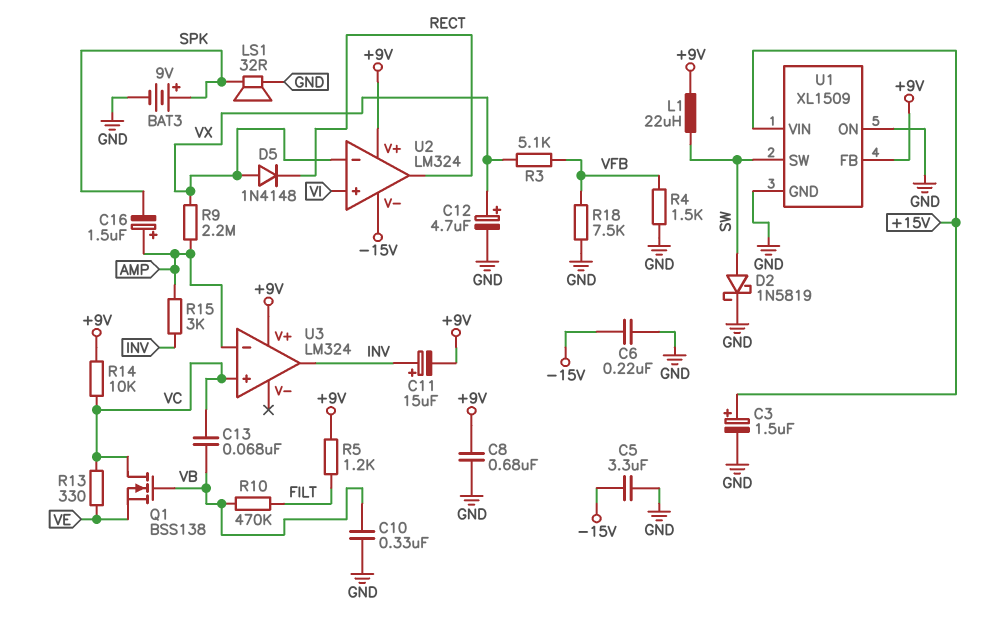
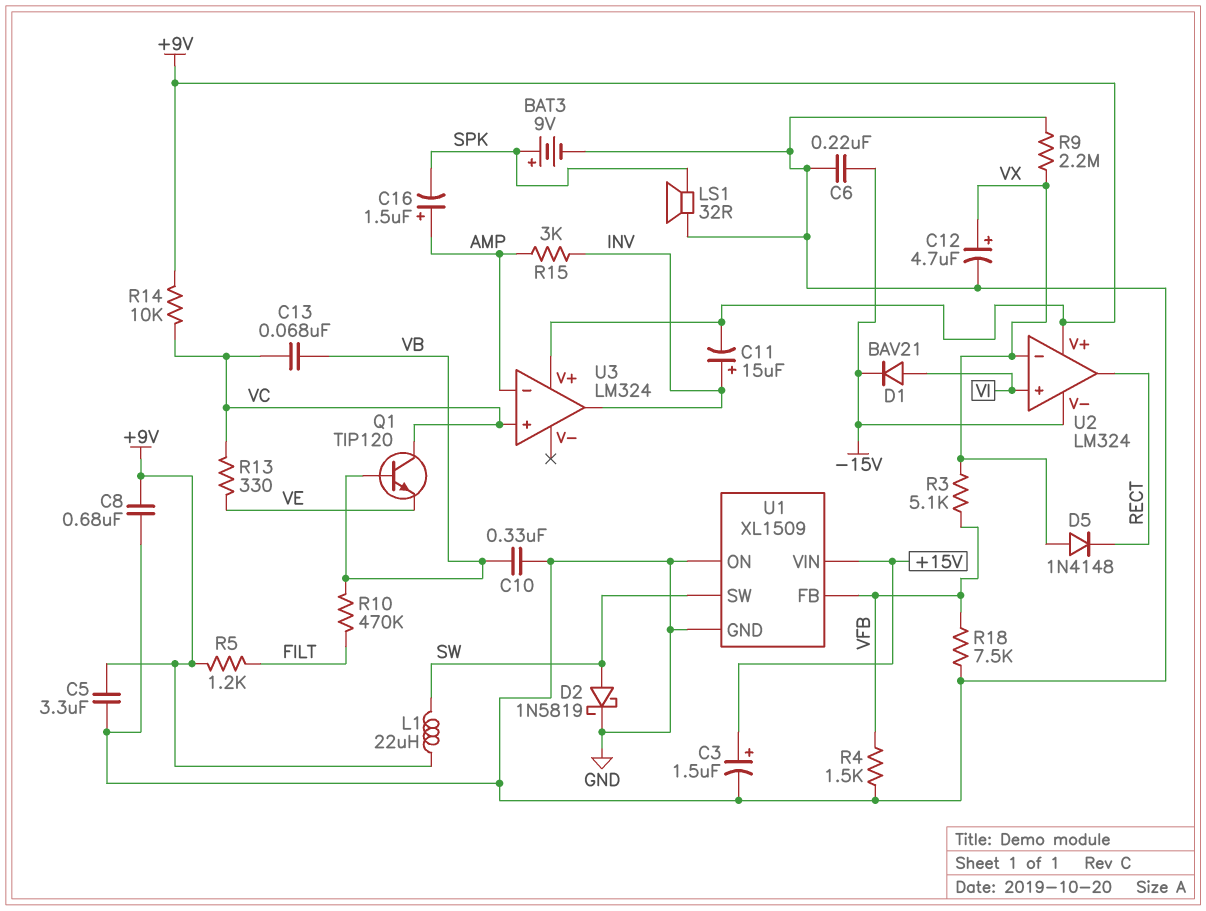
C5: 3.3uF (-15V, GND) -> 3.3uF (+9V, GND)
D1: none -> diode BAV21 (A VI, K -15V)
Q1: NMOS BSS138 (G VB, D VC, S VE) -> NPN TIP120 (B VB, C VC, E VE)
R9: 2.2M (AMP, VX) -> 2.2M (GND, VX)
U1 pin FB: +9V -> VFB

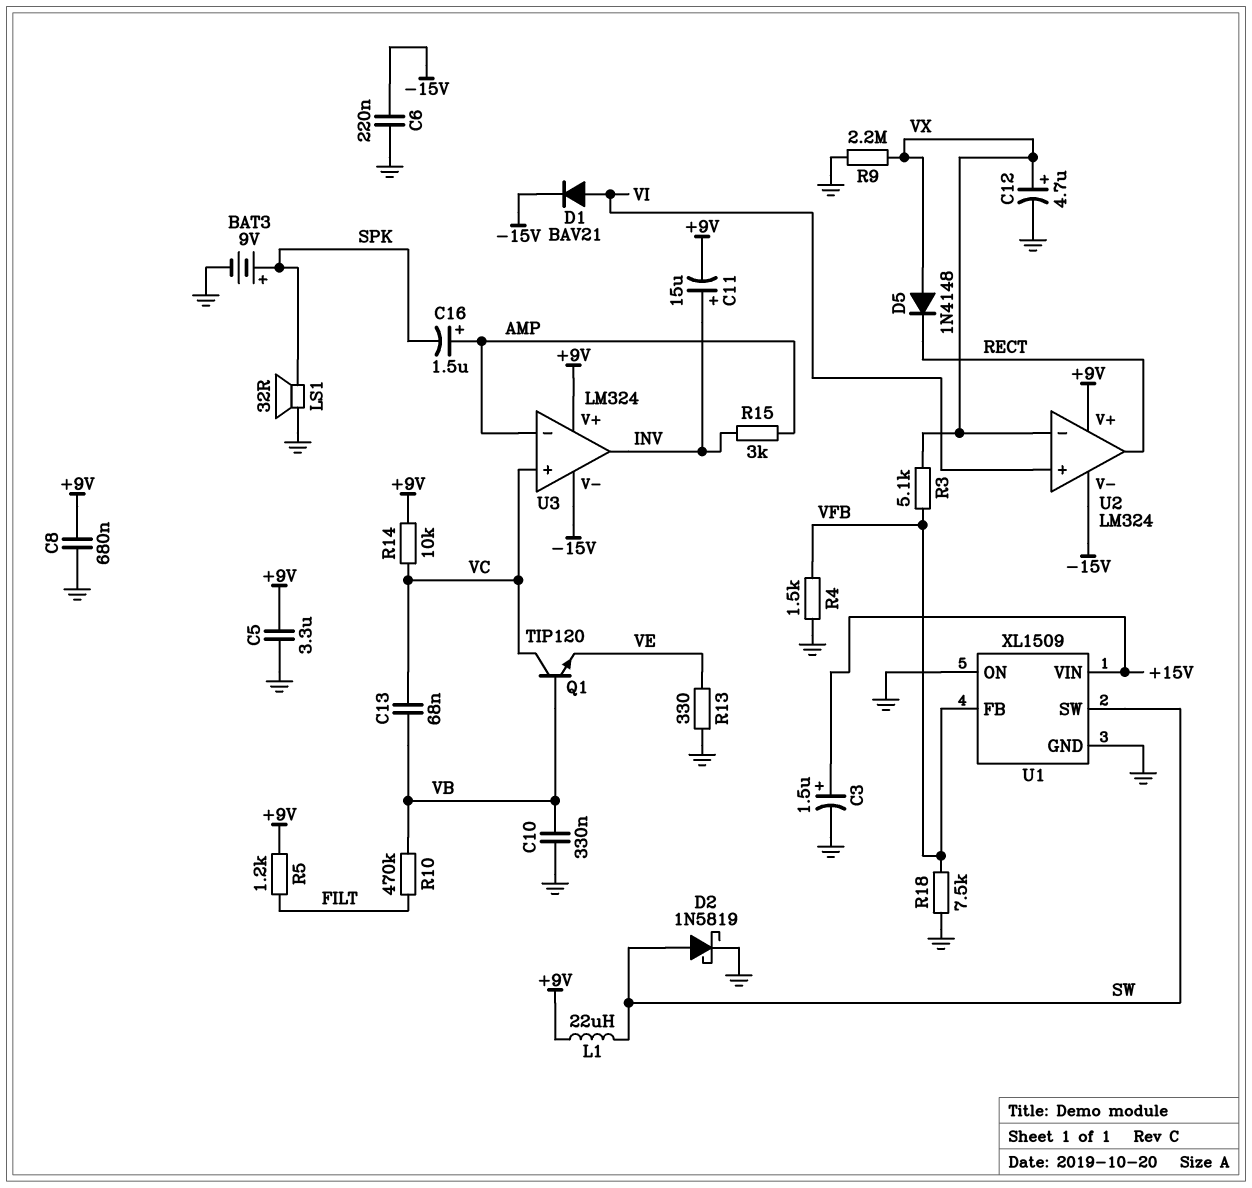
R13: 330 (VC, VE) -> 330 (GND, VE)
U3 pin V-: none -> -15V

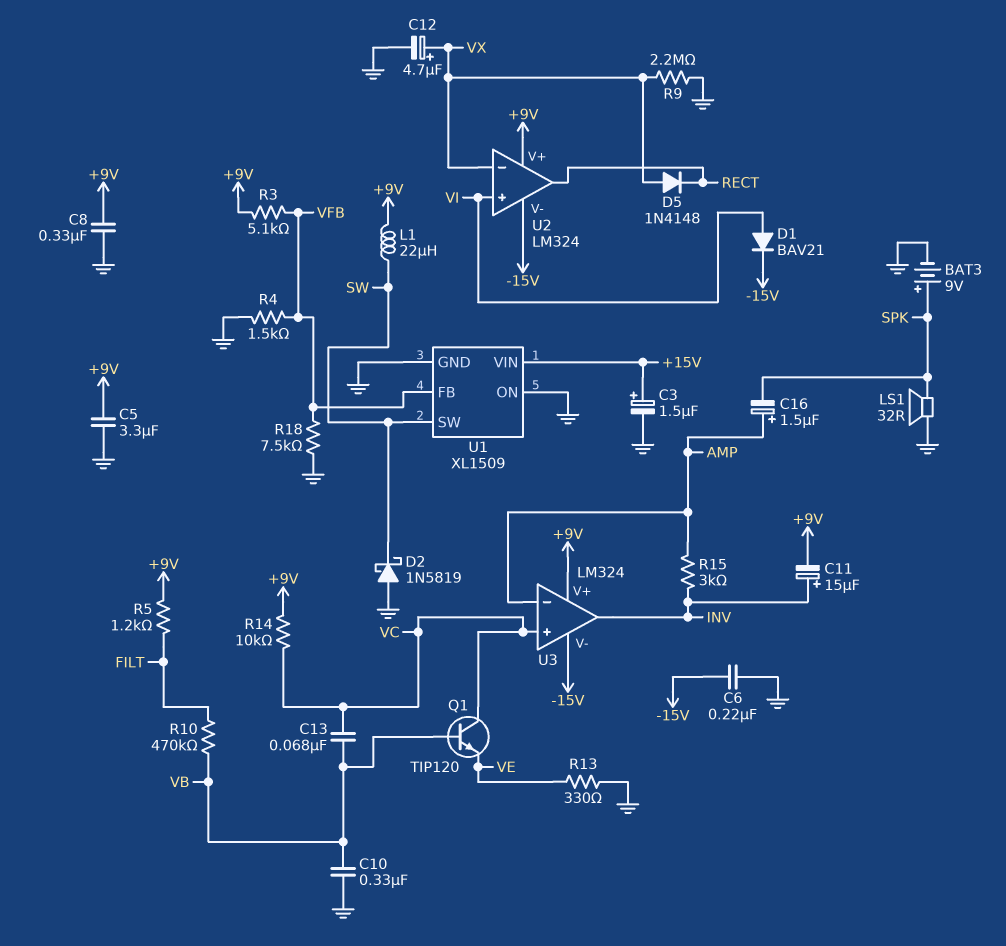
C8: 680nF (+9V, GND) -> 330nF (+9V, GND)
D2: schottky 1N5819 (A SW, K GND) -> schottky 1N5819 (A GND, K SW)
R3: 5.1k (VFB, VX) -> 5.1k (+9V, VFB)

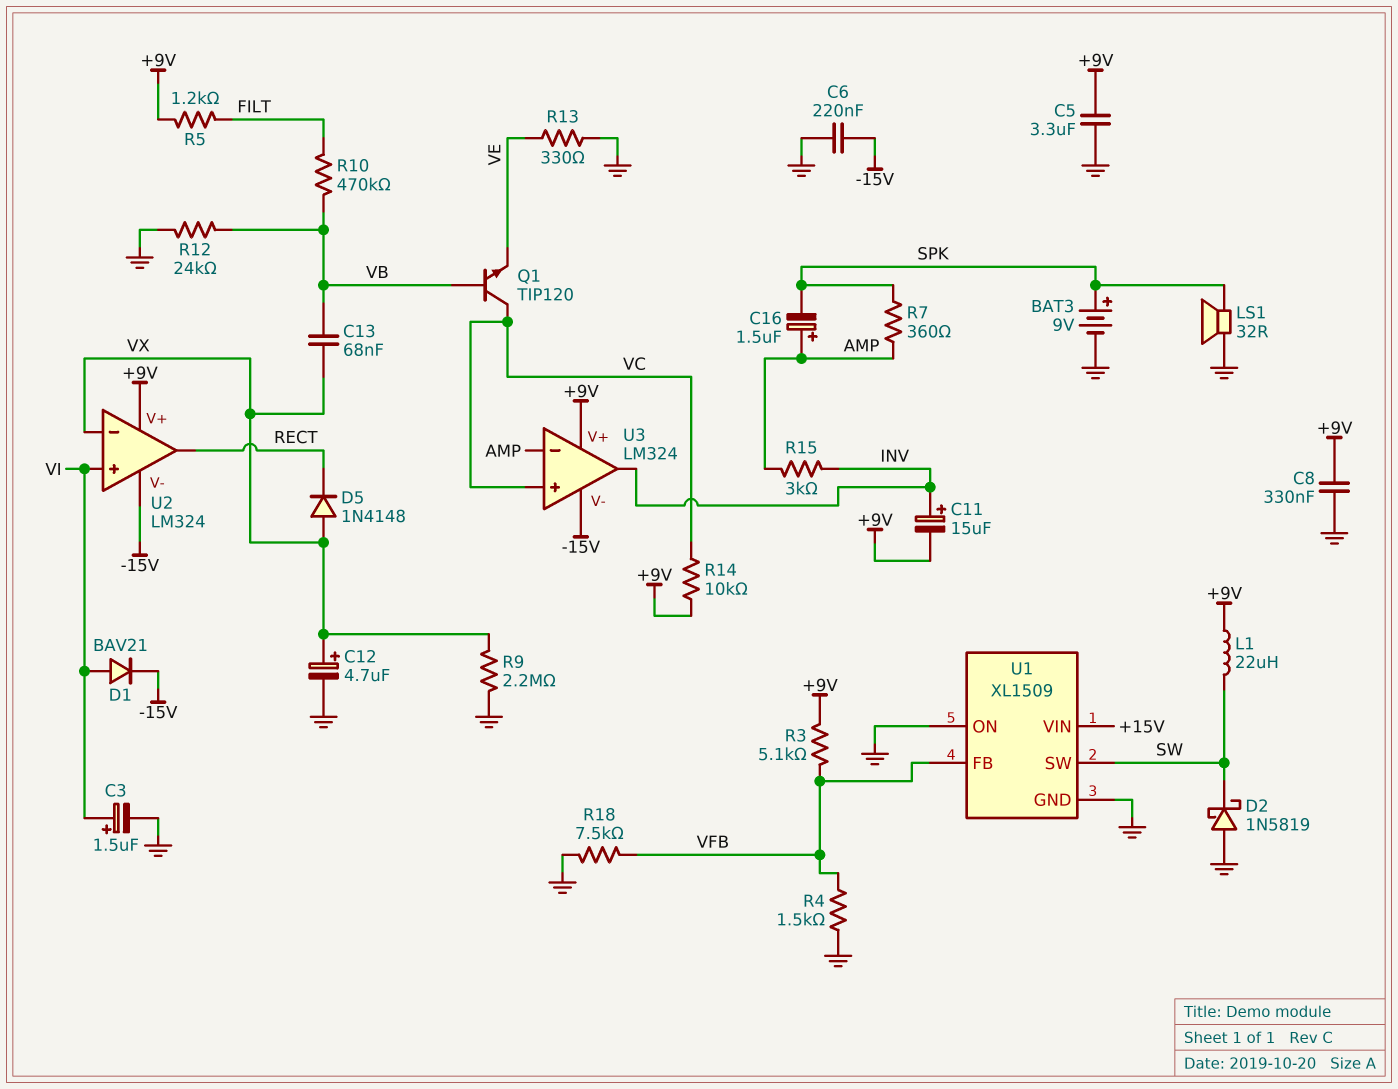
C3: 1.5uF (plus +15V, minus GND) -> 1.5uF (plus VI, minus GND)
C10: 330nF (GND, VB) -> none
C13: 68nF (VB, VC) -> 68nF (VB, VX)
R7: none -> 360 (AMP, SPK)
R12: none -> 24k (GND, VB)

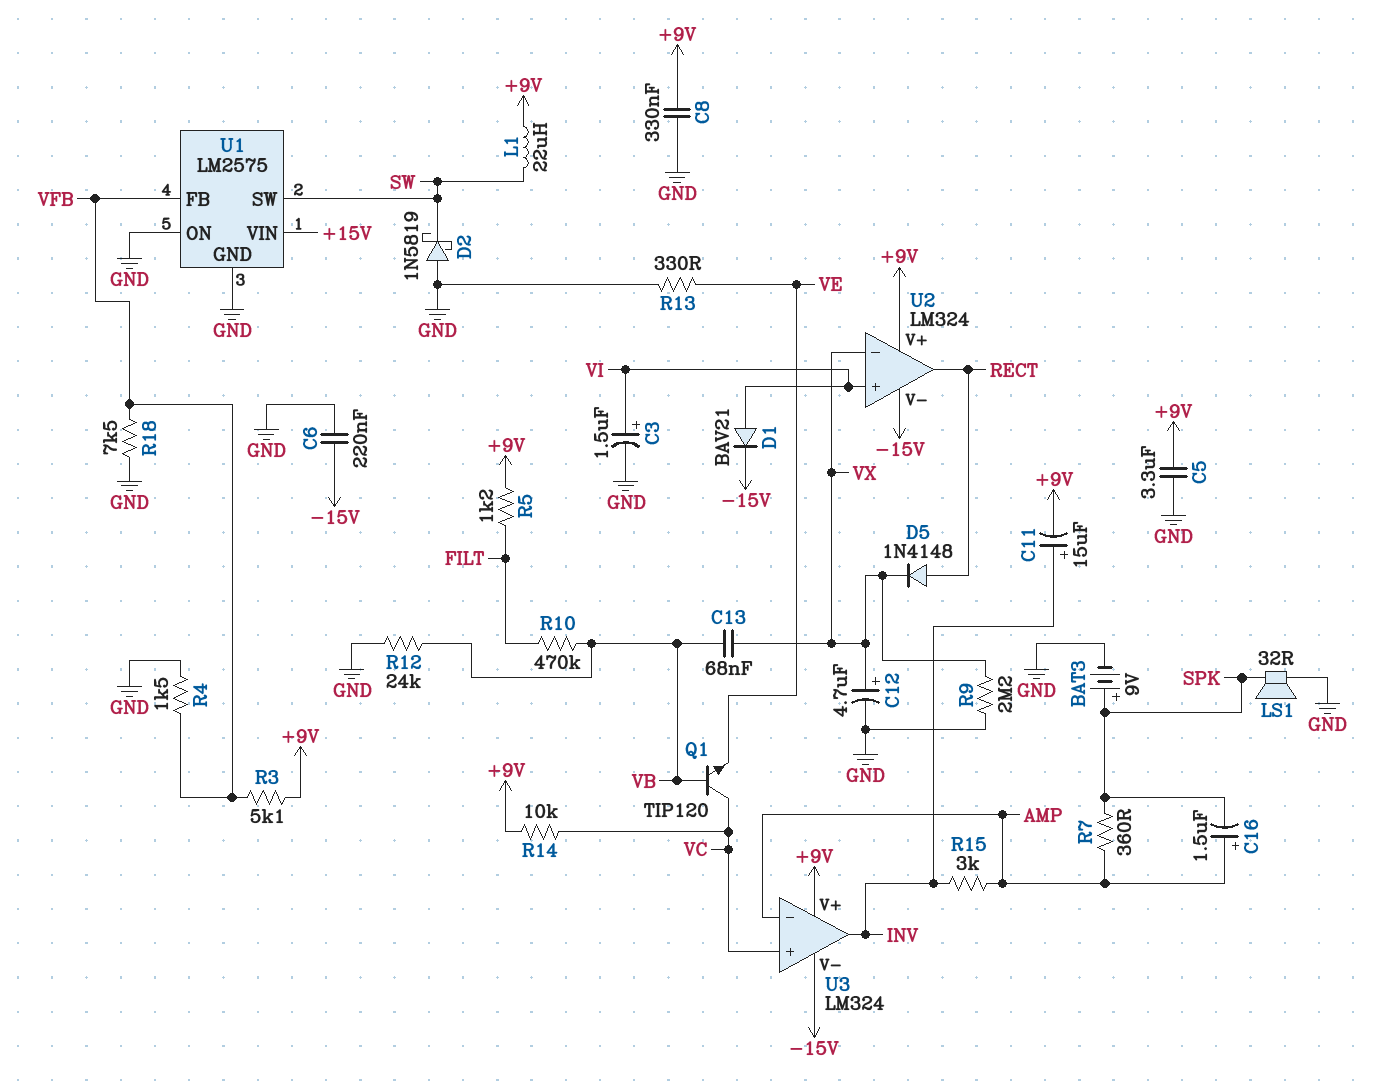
D5: diode 1N4148 (A VX, K RECT) -> diode 1N4148 (A RECT, K VX)
U1: XL1509 -> LM2575

